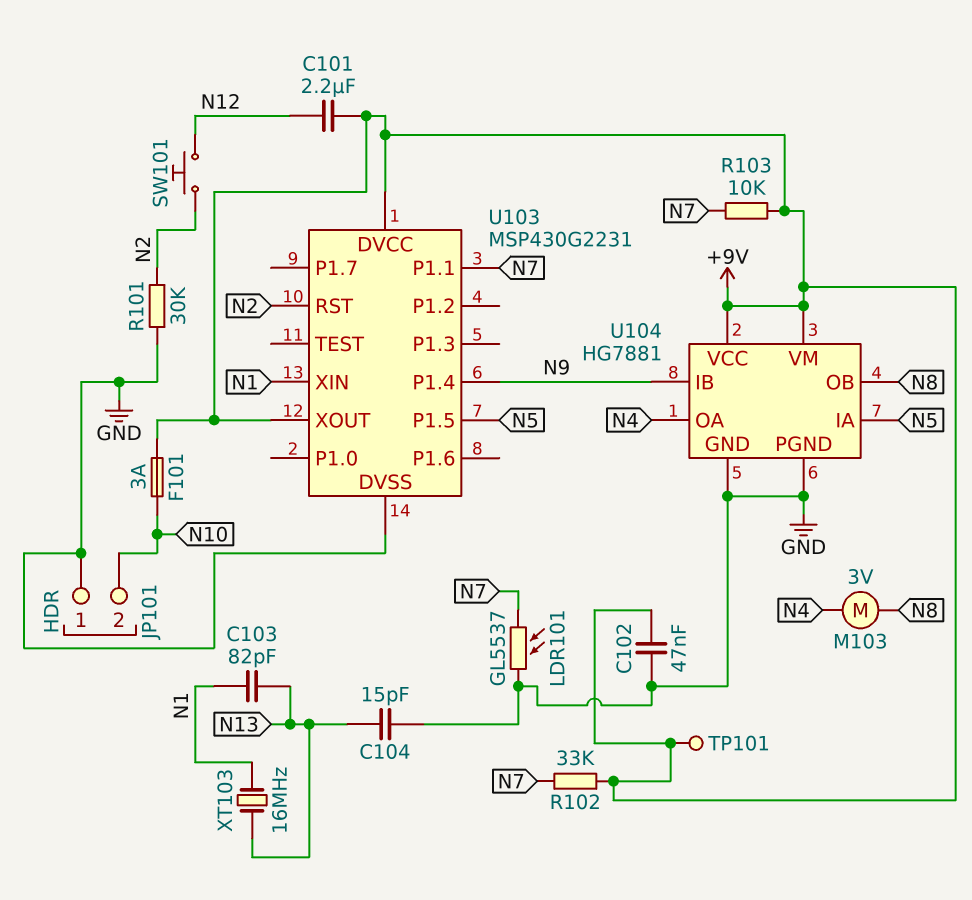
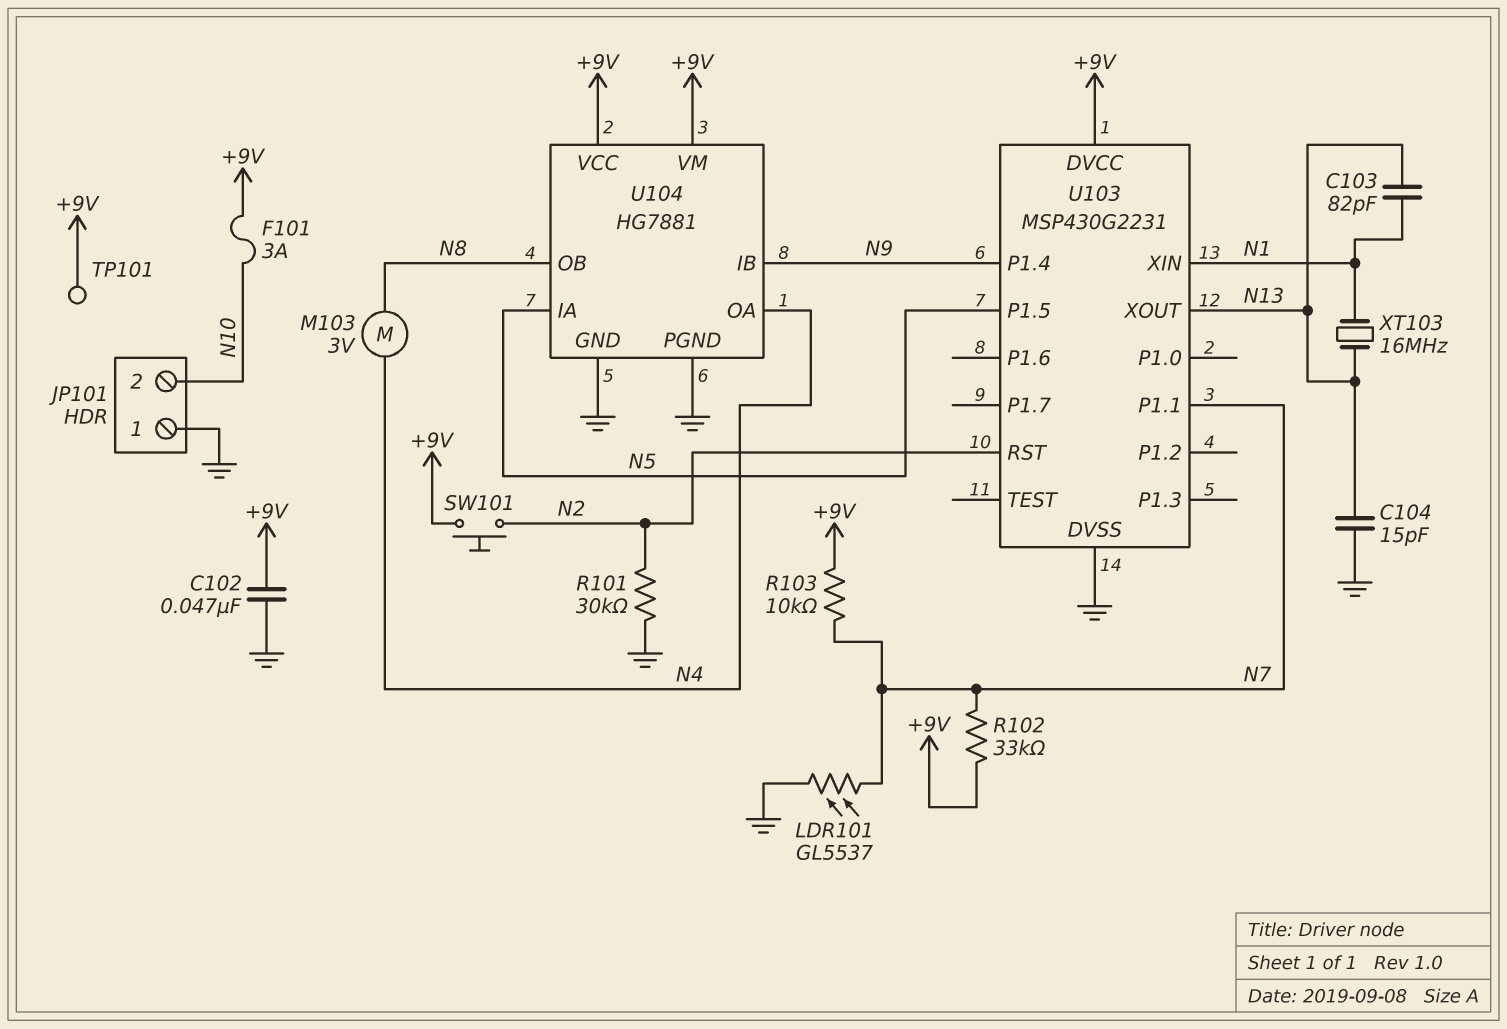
C101: 2.2uF (+9V, N12) -> none
SW101: button (N2, N12) -> button (+9V, N2)
U103 pin XOUT: +9V -> N13

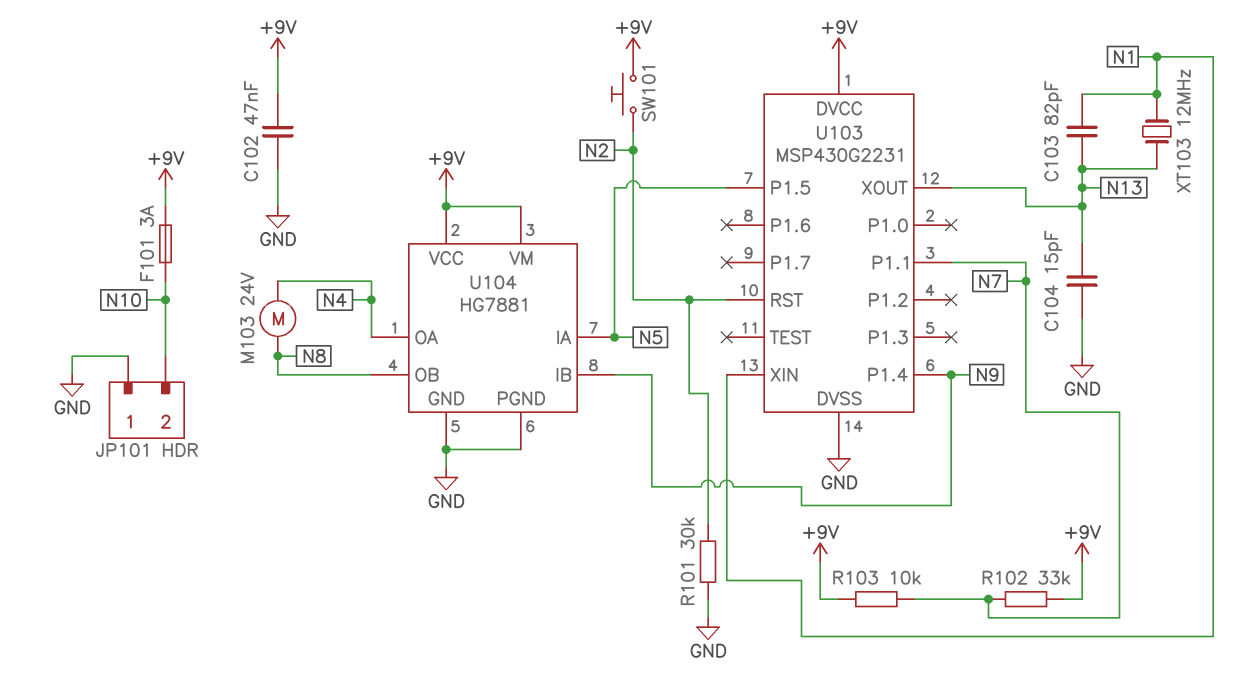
LDR101: GL5537 (GND, N7) -> none
M103: motor 3V (N4, N8) -> motor 24V (N4, N8)
TP101: test point (+9V) -> none
XT103: 16MHz (N1, N13) -> 12MHz (N1, N13)

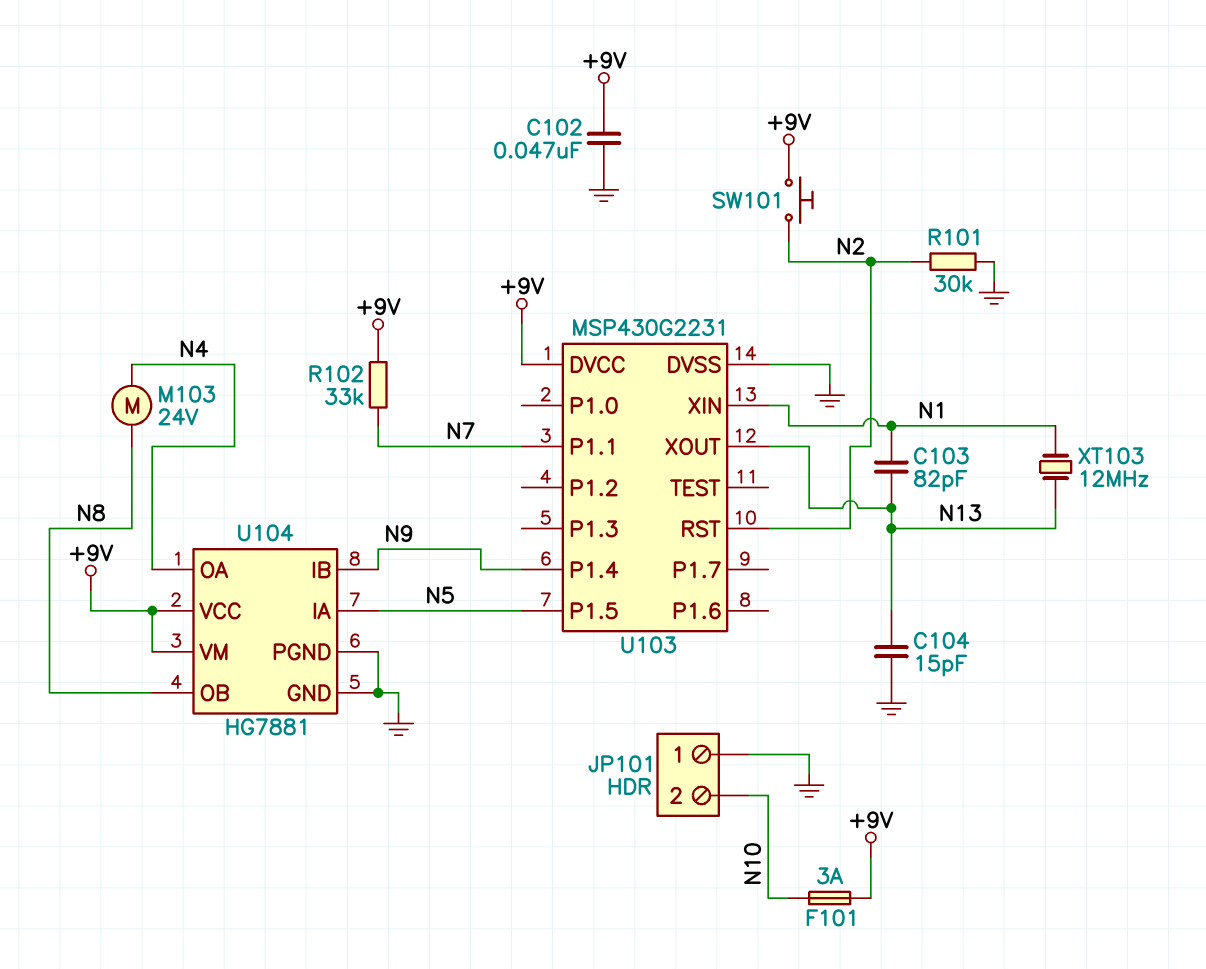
R103: 10k (+9V, N7) -> none

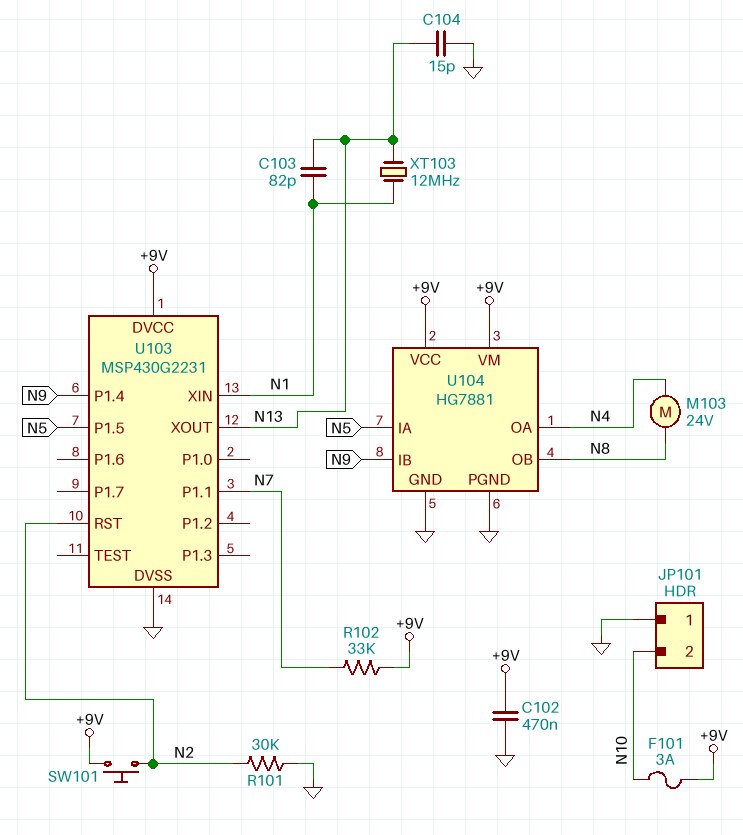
C102: 47nF (+9V, GND) -> 470nF (+9V, GND)

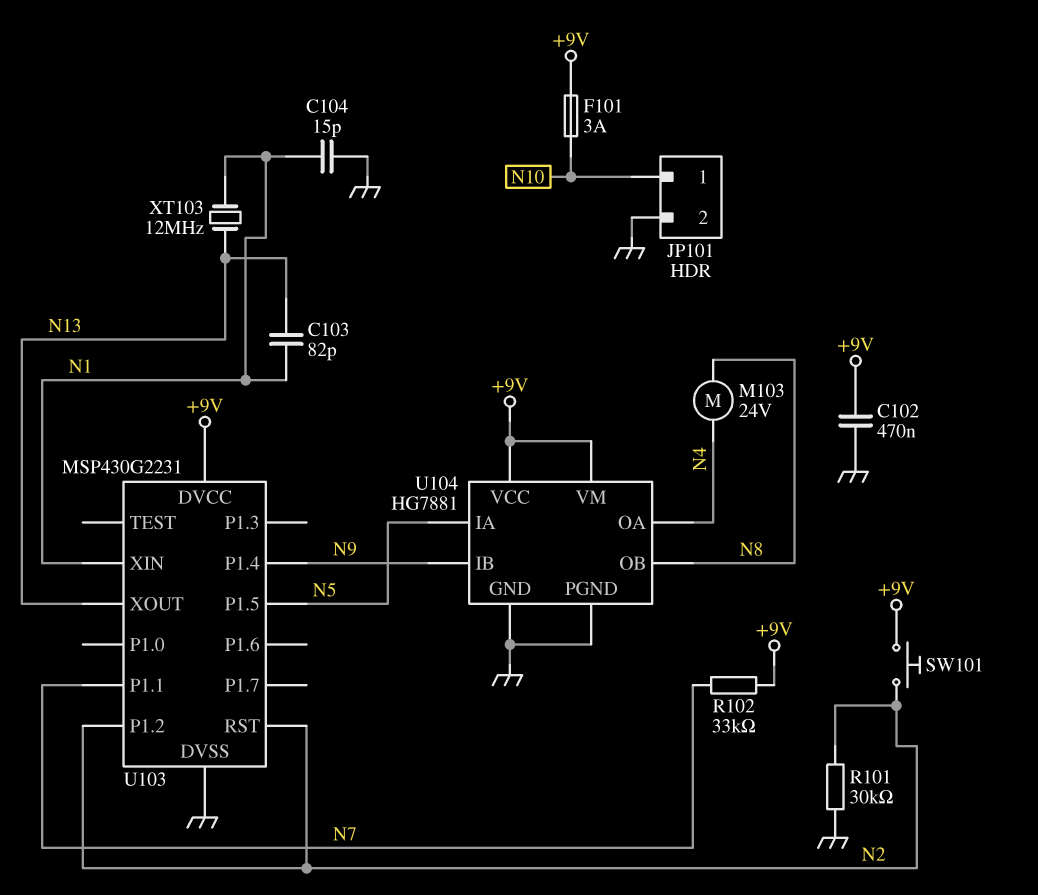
C104: 15pF (GND, N13) -> 15pF (GND, N1)
JP101 pin 1: GND -> N10
JP101 pin 2: N10 -> GND
U103 pin P1.2: none -> N2

